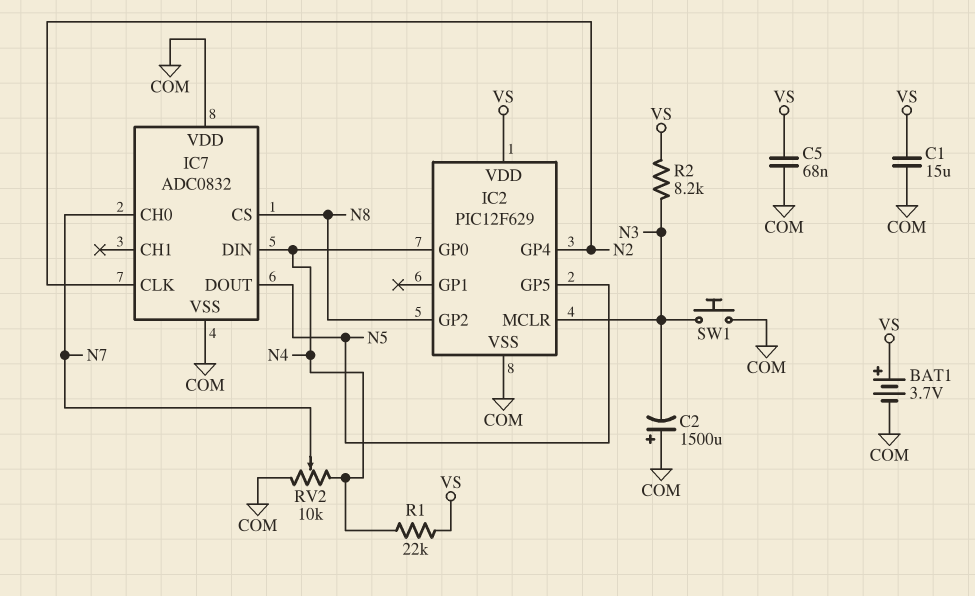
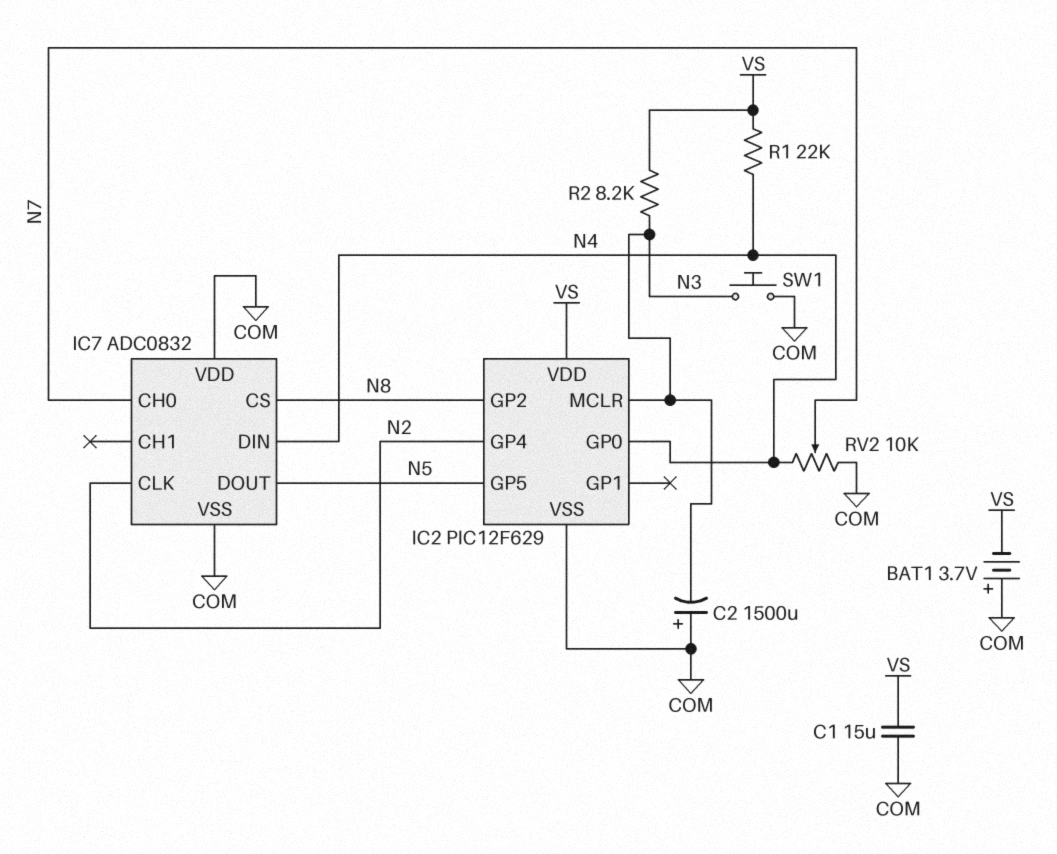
BAT1: 3.7V (plus VS, minus COM) -> 3.7V (plus COM, minus VS)
C5: 68nF (COM, VS) -> none

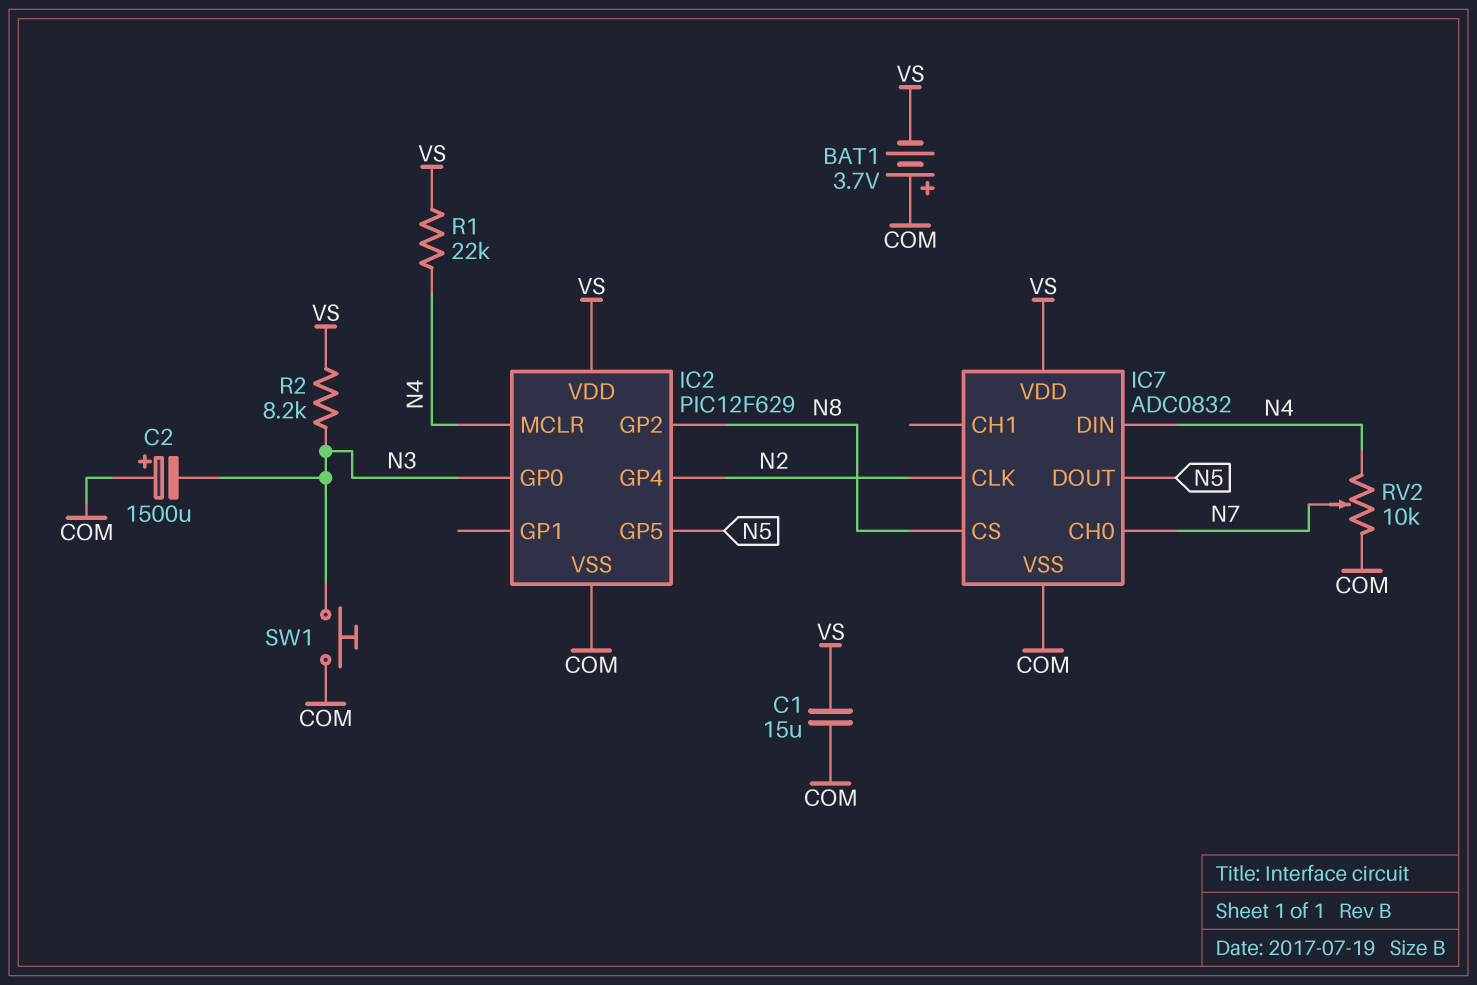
IC2 pin GP0: N4 -> N3
IC2 pin MCLR: N3 -> N4
IC7 pin VDD: COM -> VS

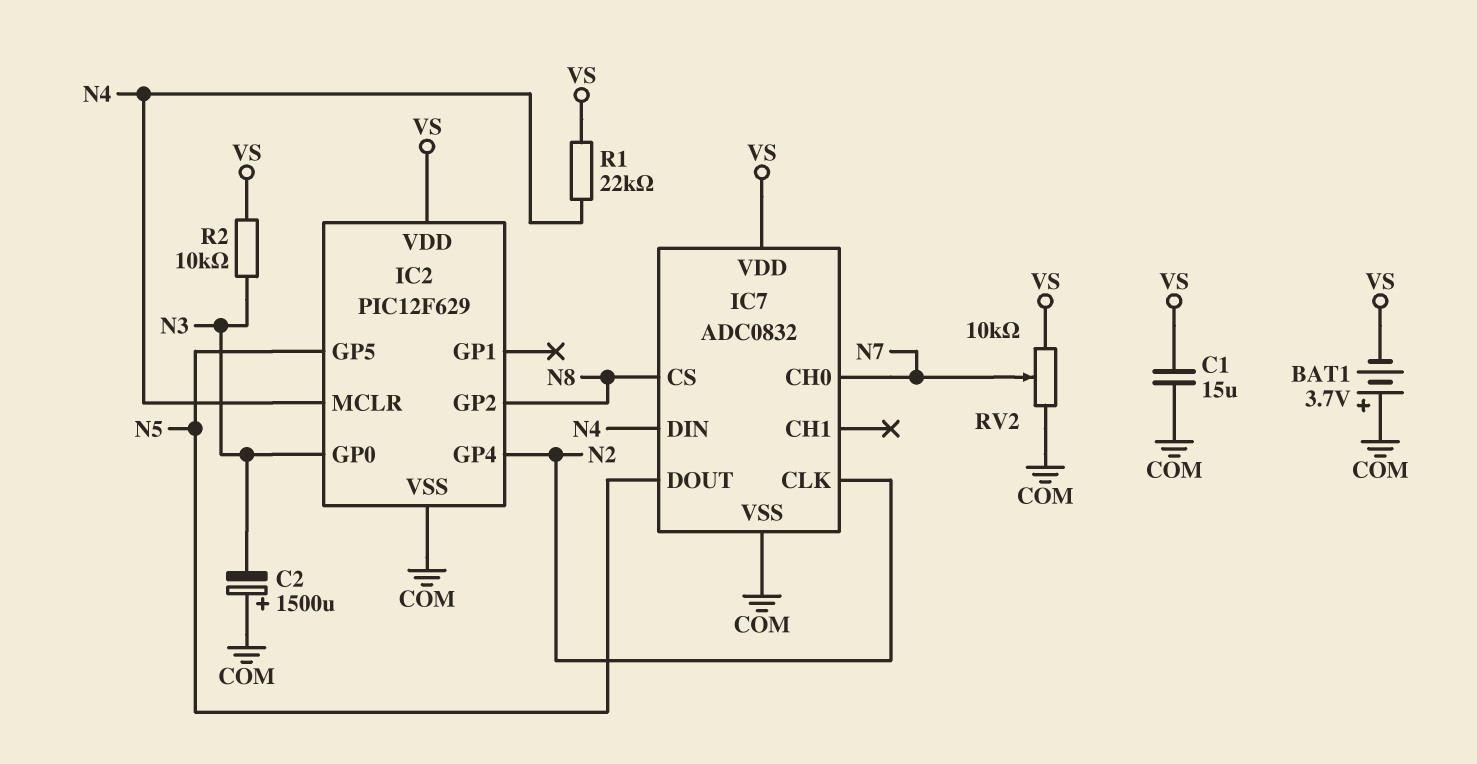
R2: 8.2k (N3, VS) -> 10k (N3, VS)
RV2: 10k (COM, N4, wiper N7) -> 10k (COM, VS, wiper N7)
SW1: button (COM, N3) -> none

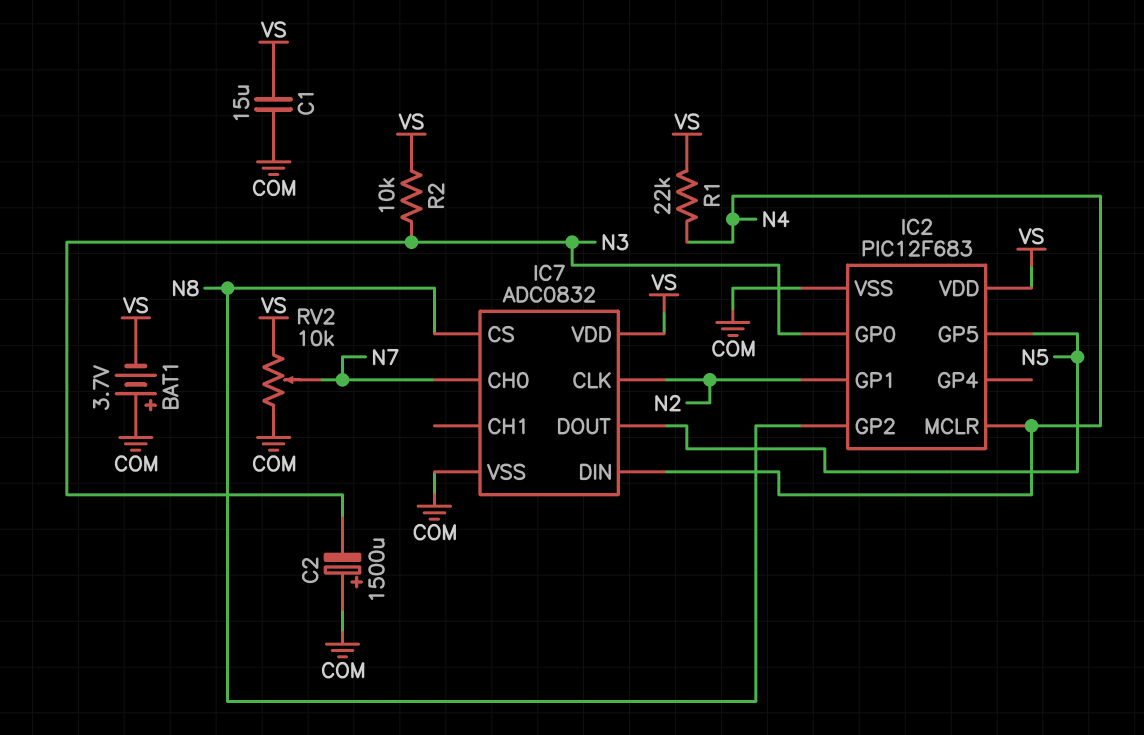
IC2: PIC12F629 -> PIC12F683
IC2 pin GP1: none -> N2
IC2 pin GP4: N2 -> none

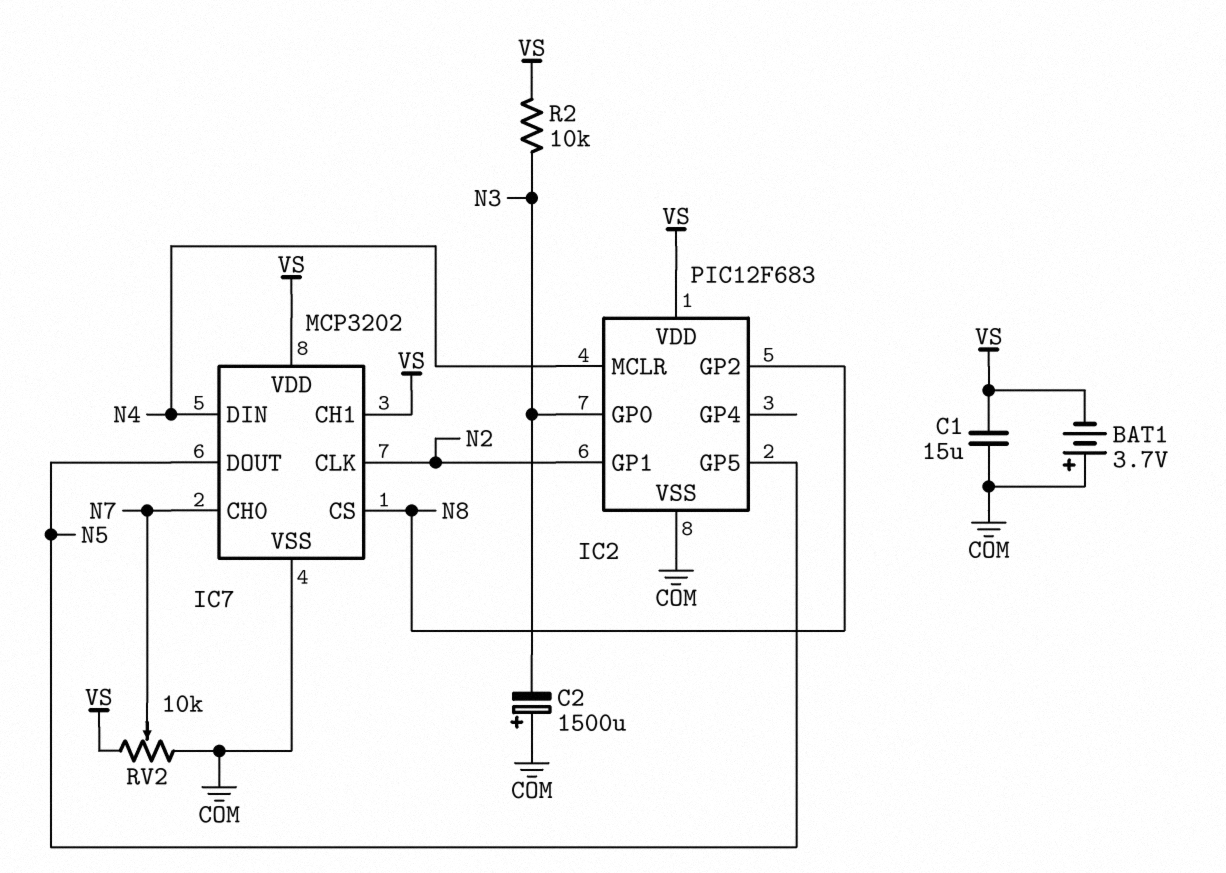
IC7: ADC0832 -> MCP3202
IC7 pin CH1: none -> VS
R1: 22k (N4, VS) -> none

